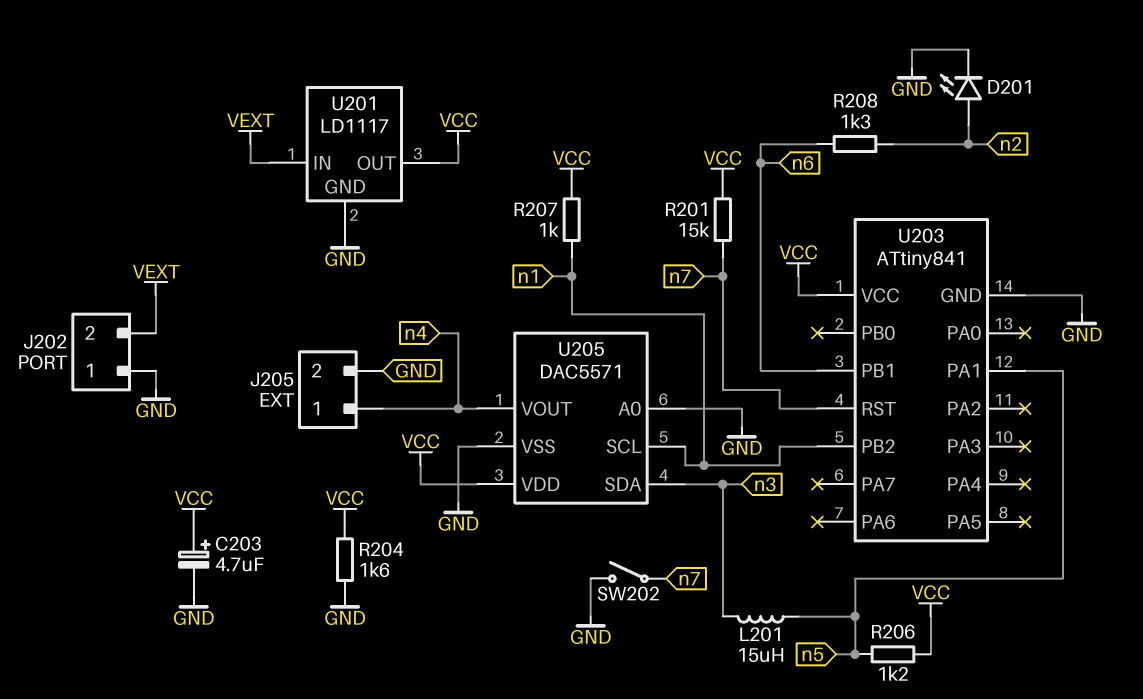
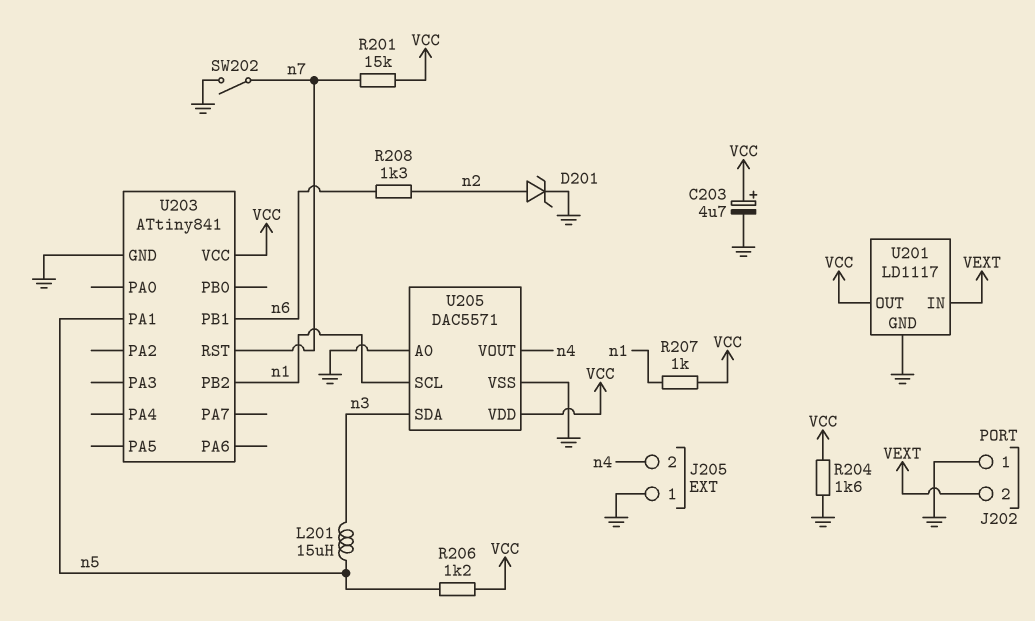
D201: LED (A n2, K GND) -> zener (A n2, K GND)
J205 pin 1: n4 -> GND
J205 pin 2: GND -> n4

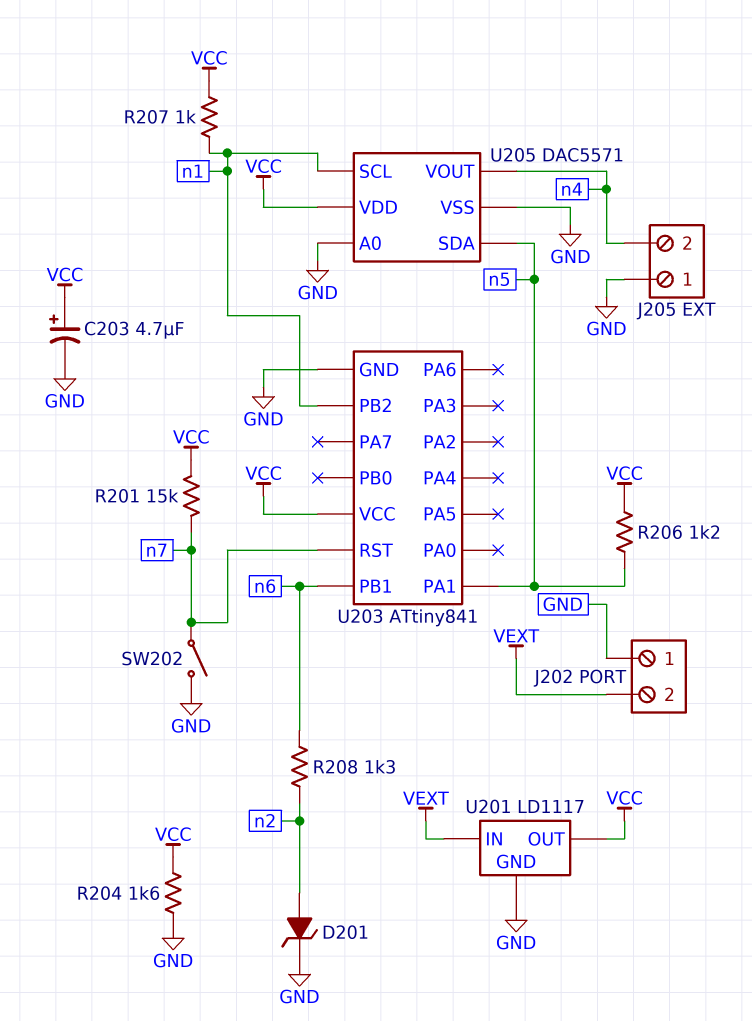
L201: 15uH (n3, n5) -> none
U205 pin SDA: n3 -> n5

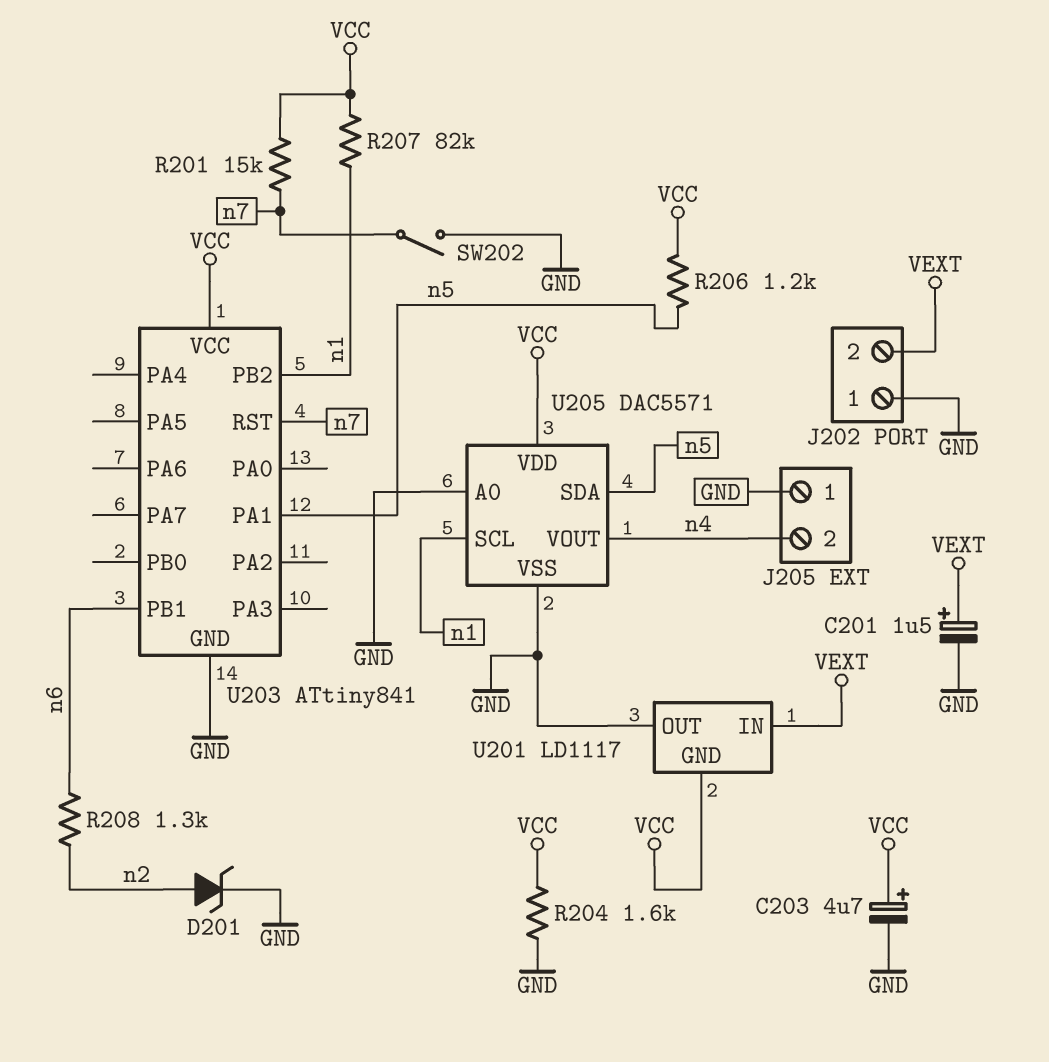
C201: none -> 1.5uF (plus VEXT, minus GND)
R207: 1k (VCC, n1) -> 82k (VCC, n1)
U201 pin GND: GND -> VCC
U201 pin OUT: VCC -> GND

